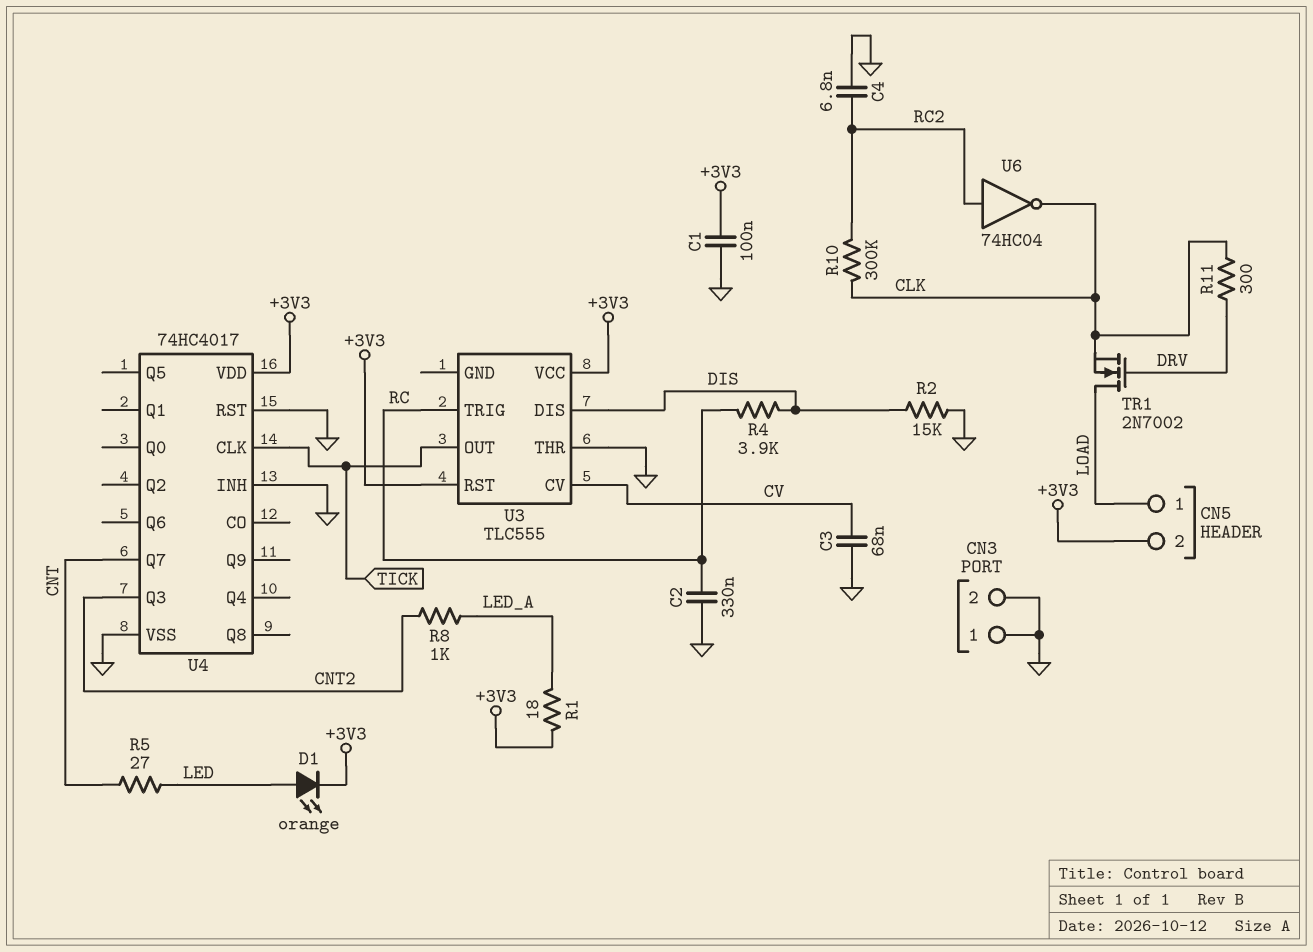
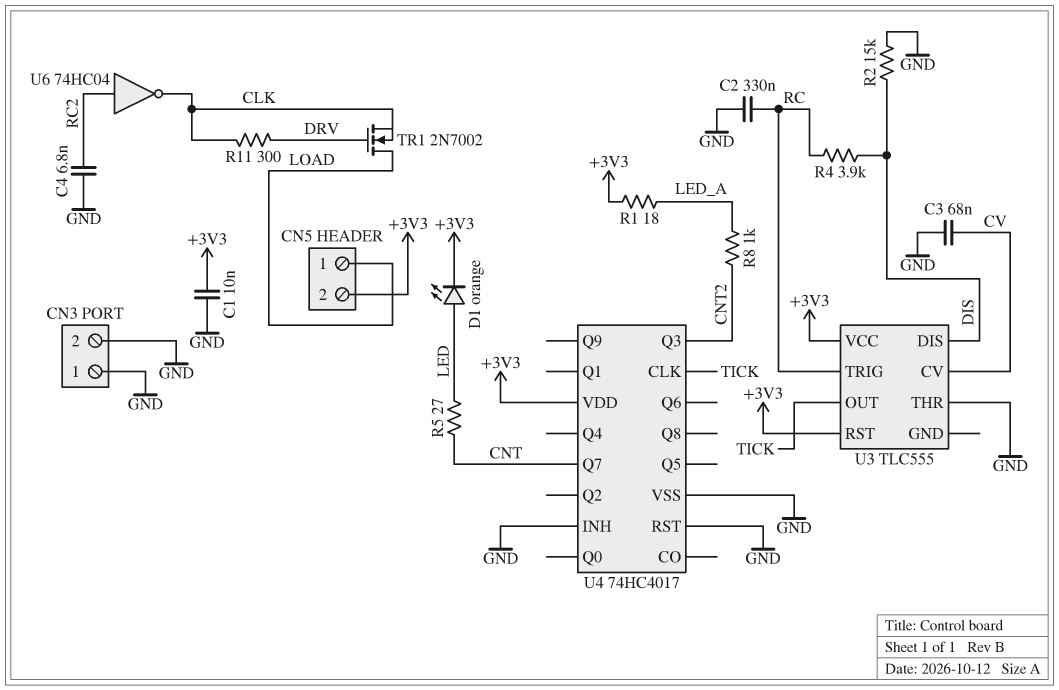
C1: 100nF (+3V3, GND) -> 10nF (+3V3, GND)
R10: 300k (CLK, RC2) -> none

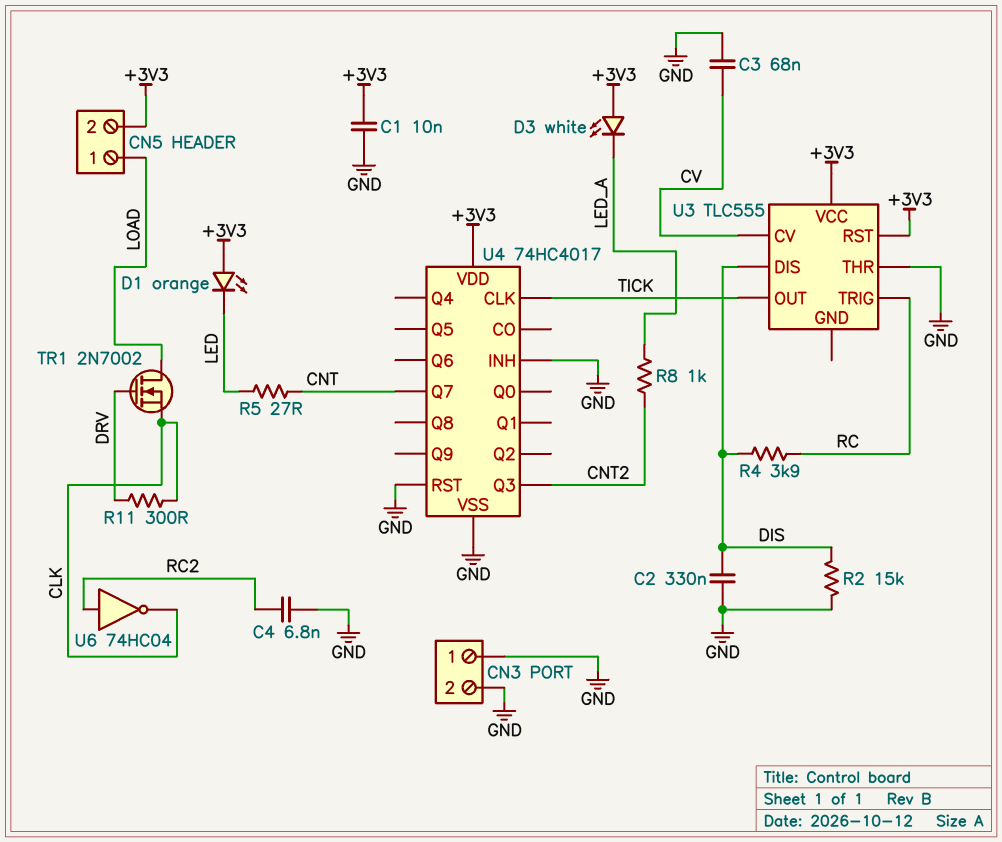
C2: 330nF (GND, RC) -> 330nF (DIS, GND)
D1: LED orange (A LED, K +3V3) -> LED orange (A +3V3, K LED)
D3: none -> LED white (A +3V3, K LED_A)
R1: 18 (+3V3, LED_A) -> none

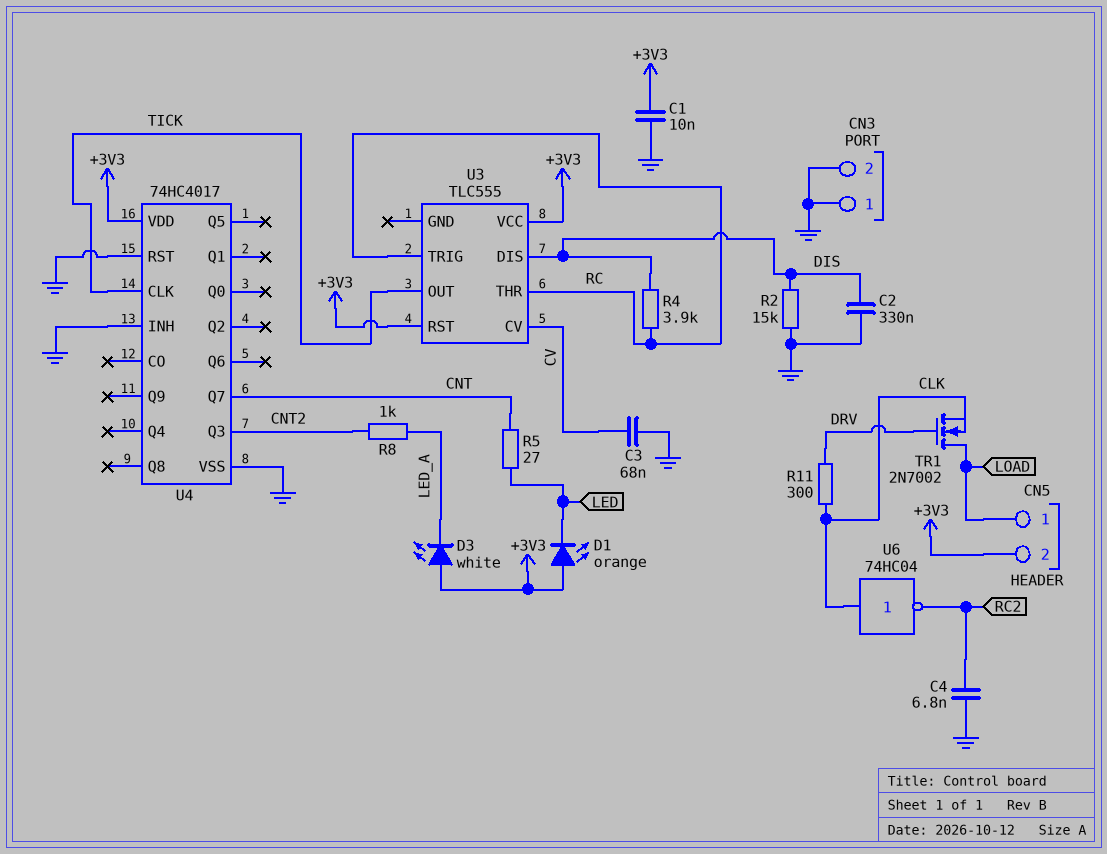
U3 pin THR: GND -> RC
U6: NOT 74HC04 (in RC2, out CLK) -> NOT 74HC04 (in CLK, out RC2)

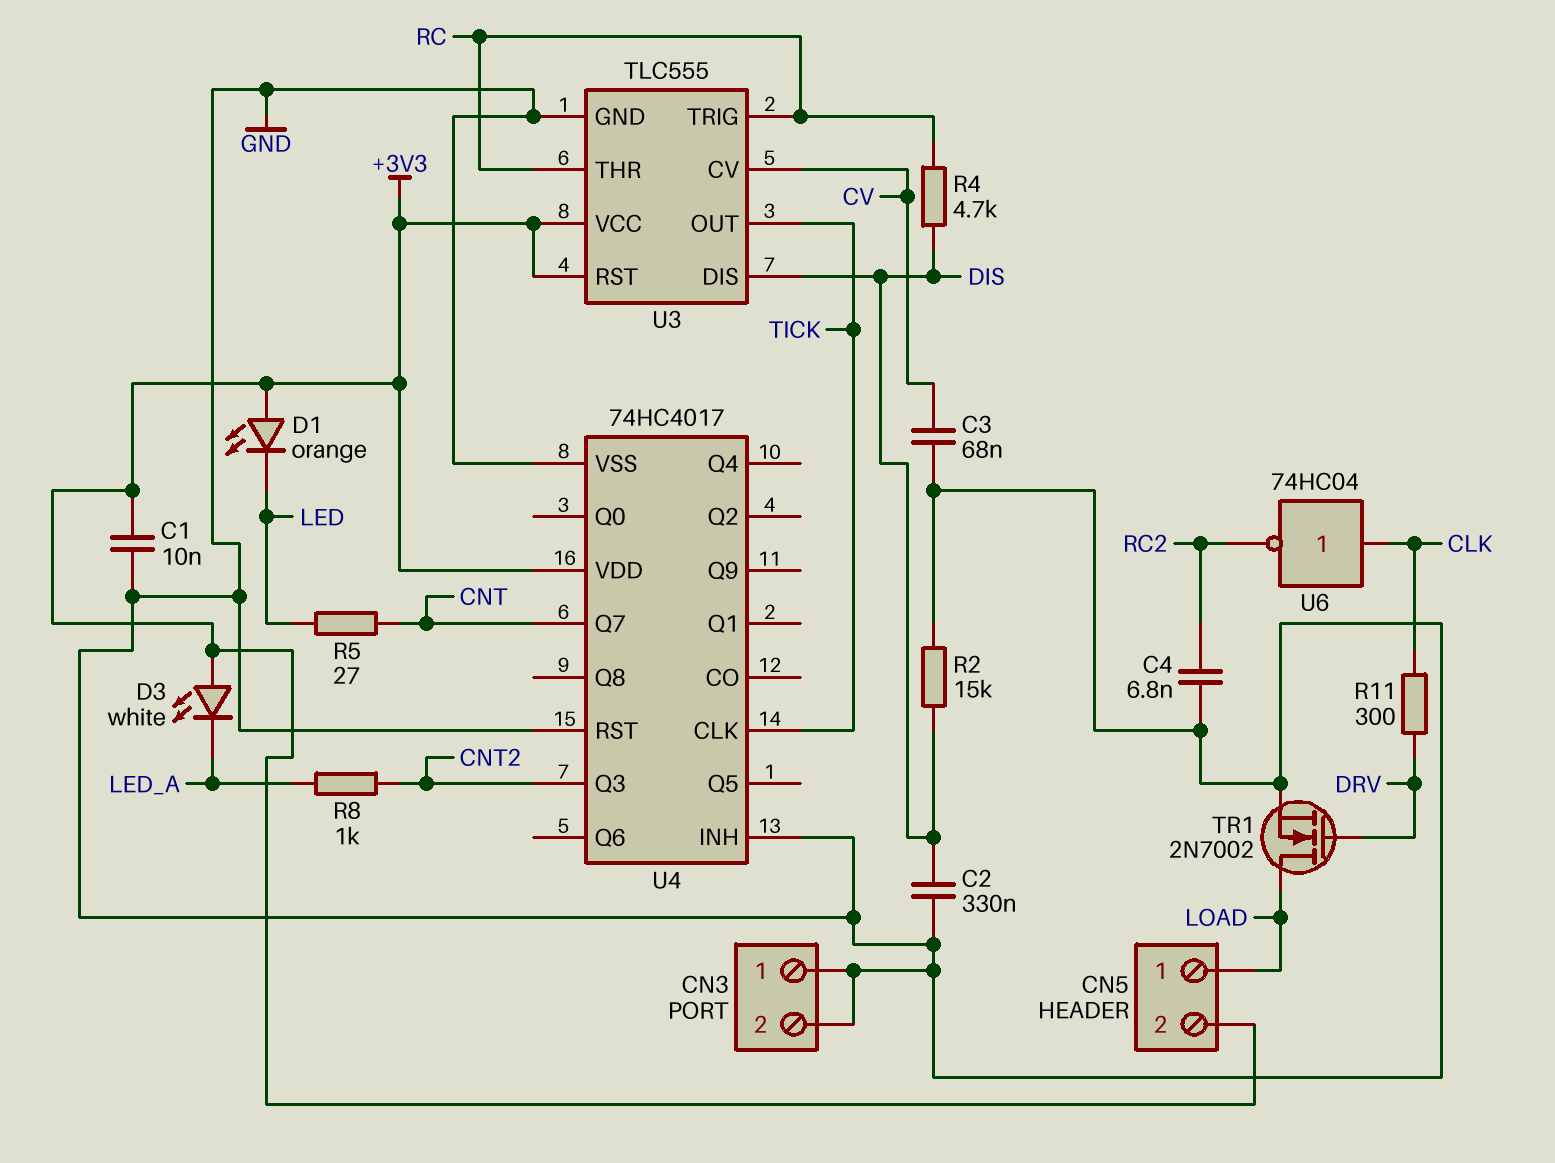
R4: 3.9k (DIS, RC) -> 4.7k (DIS, RC)
TR1: NMOS 2N7002 (G DRV, D LOAD, S CLK) -> NMOS 2N7002 (G DRV, D LOAD, S GND)
U3 pin GND: none -> GND

